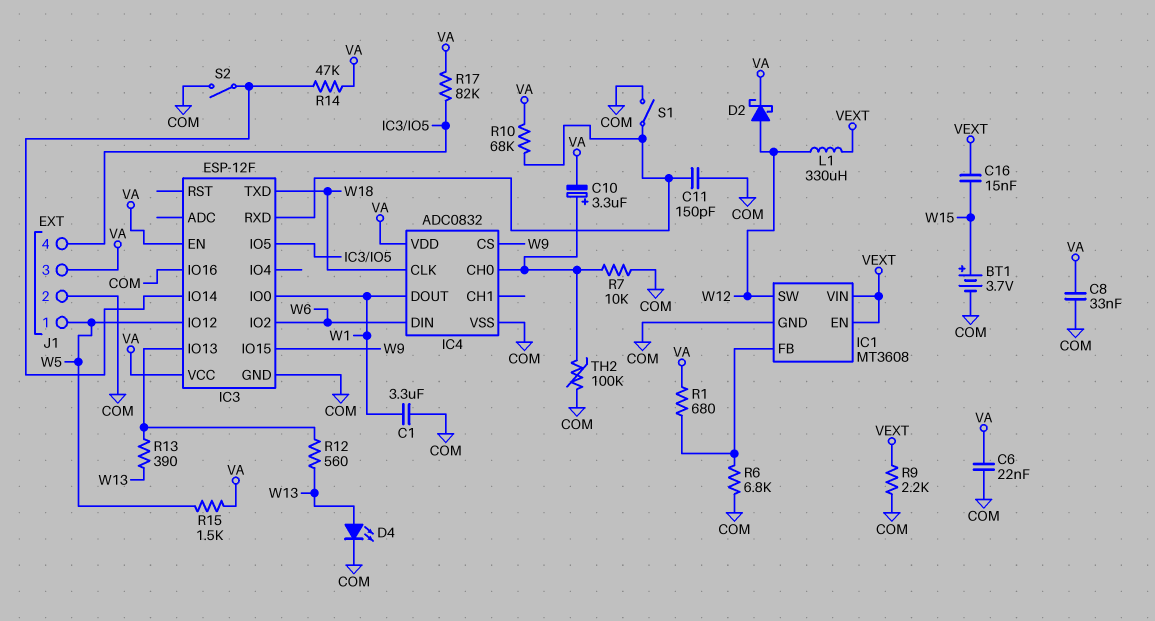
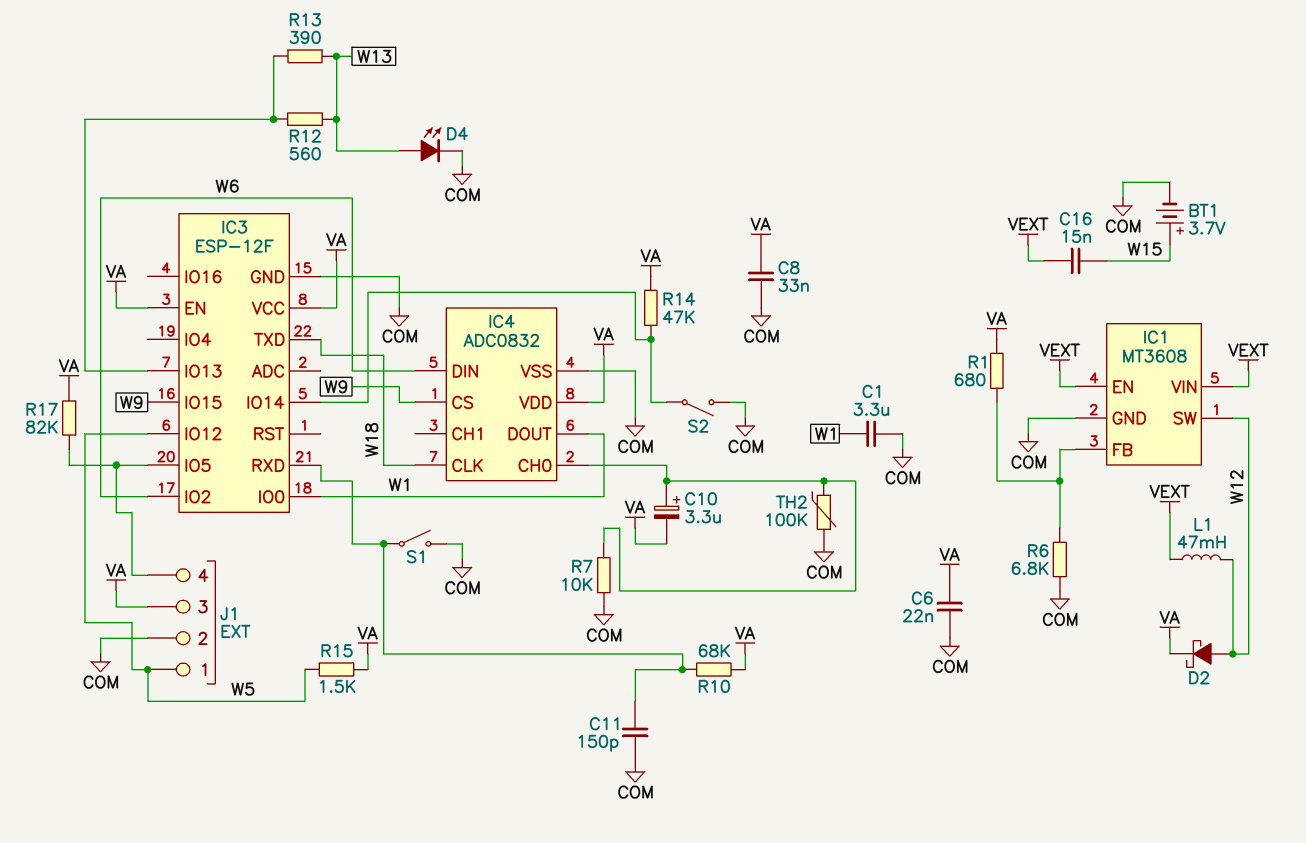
IC3 pin IO16: COM -> none
L1: 330uH (VEXT, W12) -> 47mH (VEXT, W12)
R9: 2.2k (COM, VEXT) -> none

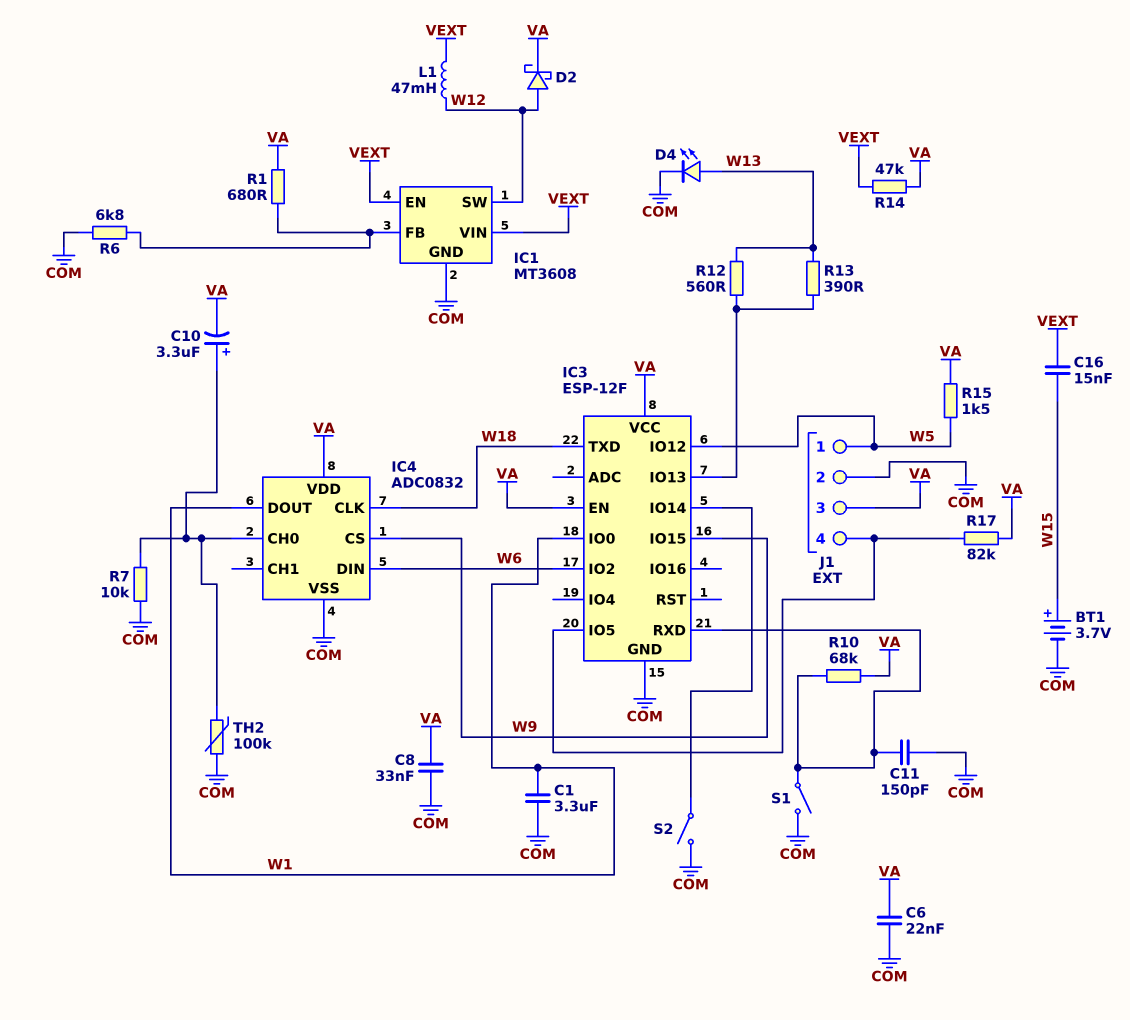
R14: 47k (IC3/IO14, VA) -> 47k (VA, VEXT)

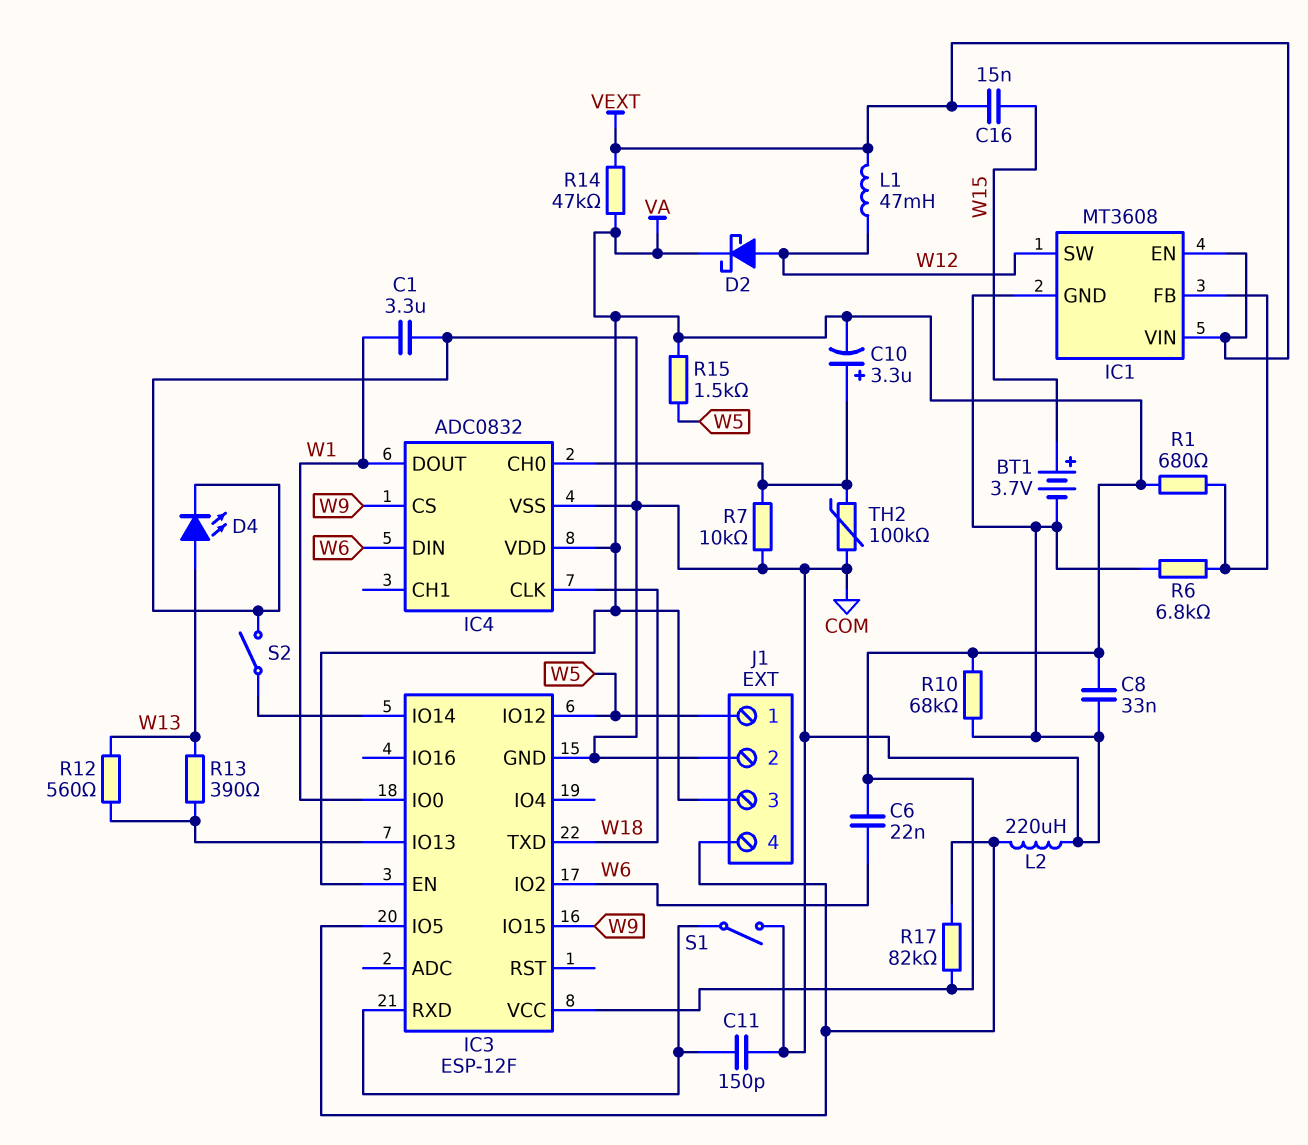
C6: 22nF (COM, VA) -> 22nF (VA, W6)
L2: none -> 220uH (COM, IC3/IO5)
R10: 68k (IC3/RXD, VA) -> 68k (COM, VA)

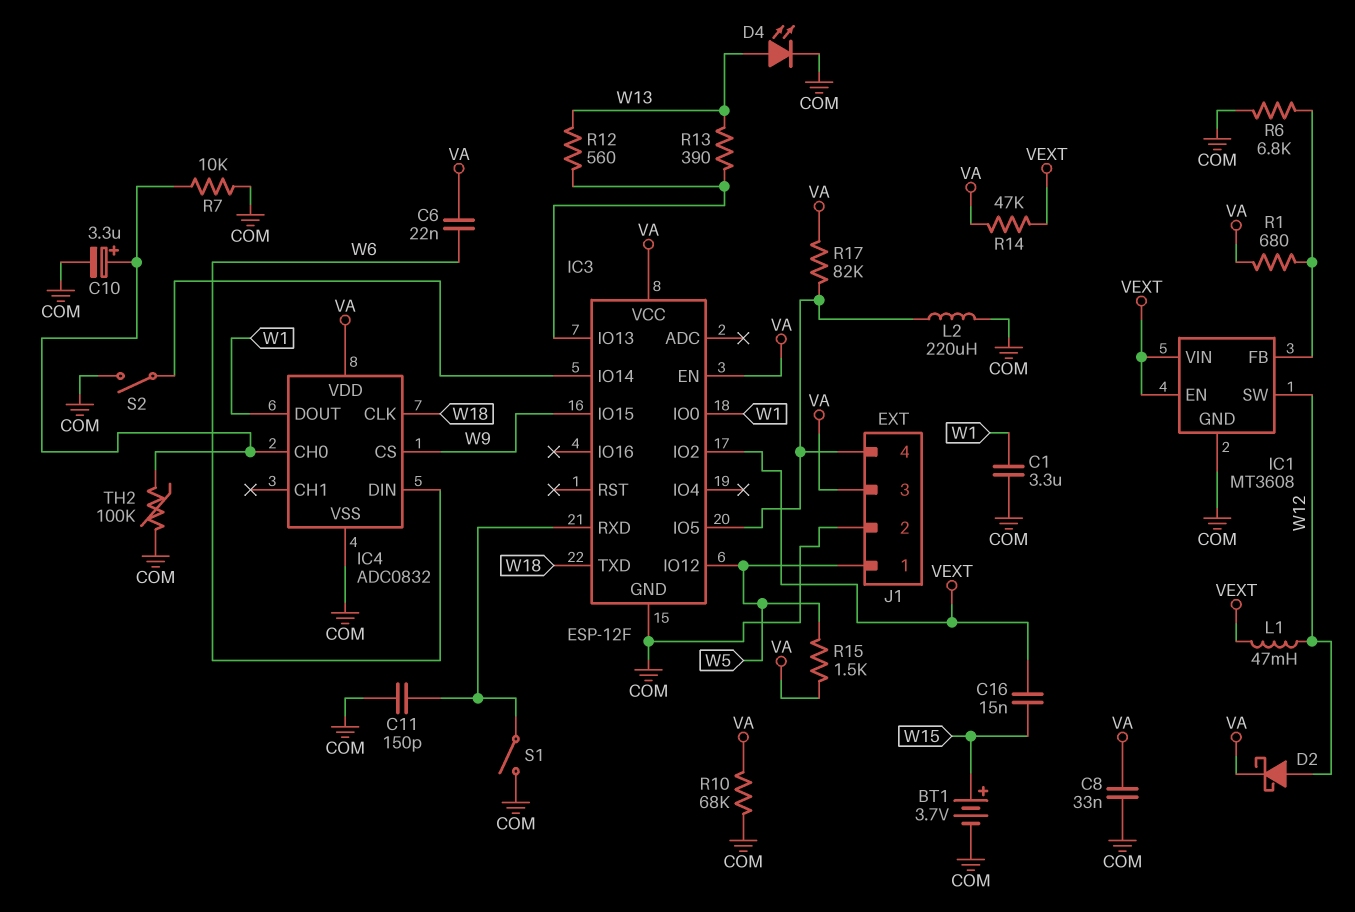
C10: 3.3uF (plus IC4/CH0, minus VA) -> 3.3uF (plus IC4/CH0, minus COM)
IC3 pin IO2: W6 -> VEXT

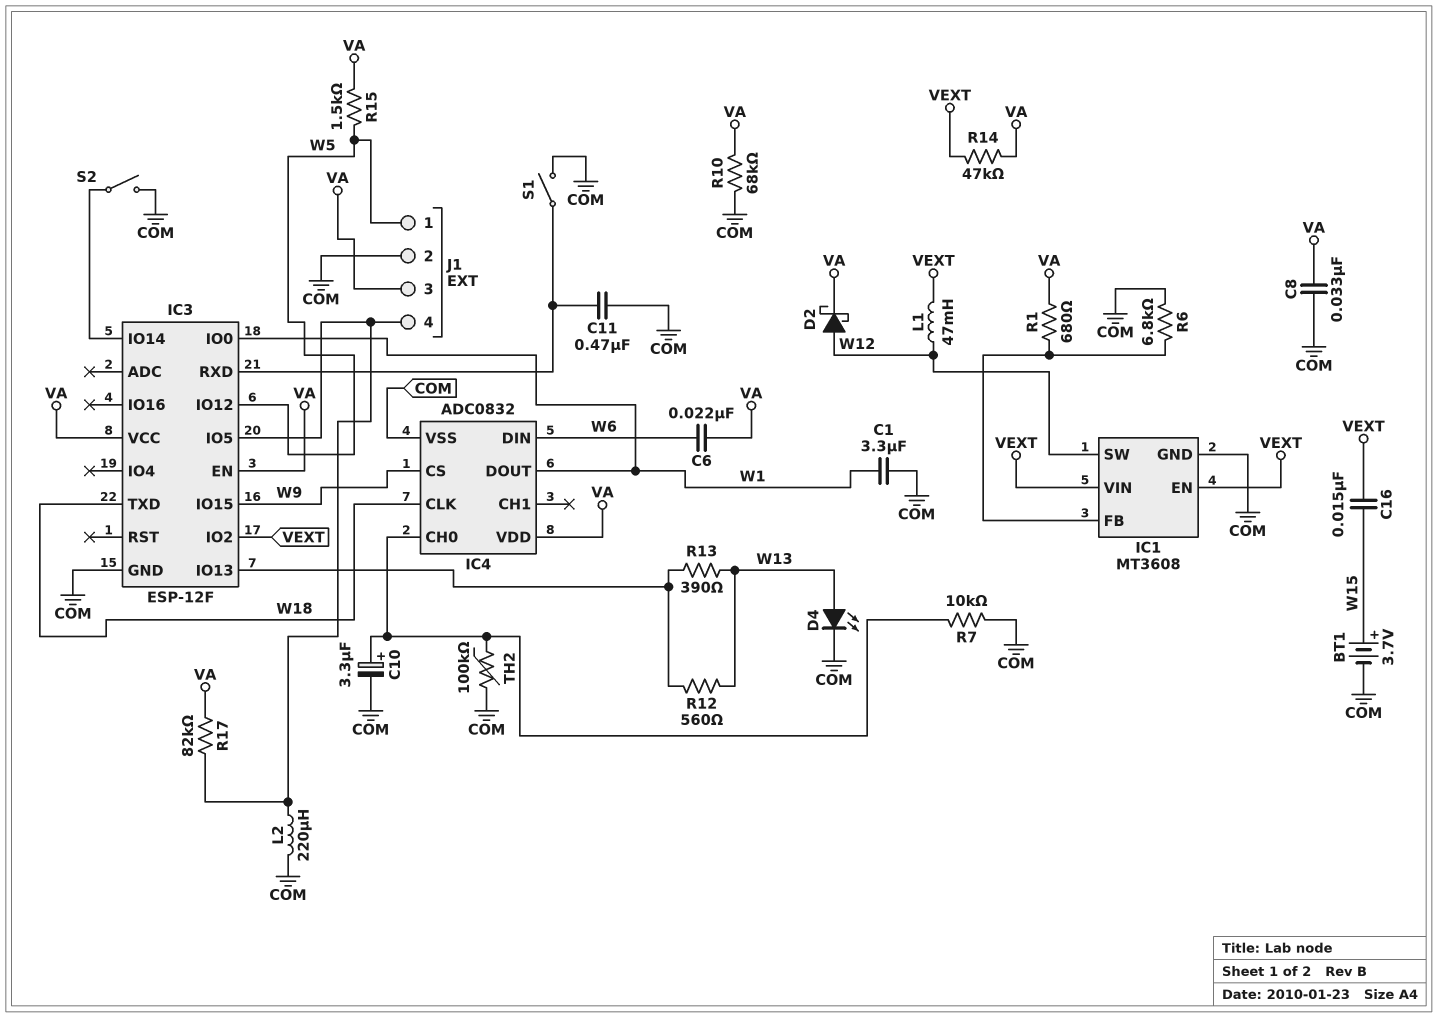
C11: 150pF (COM, IC3/RXD) -> 470nF (COM, IC3/RXD)

